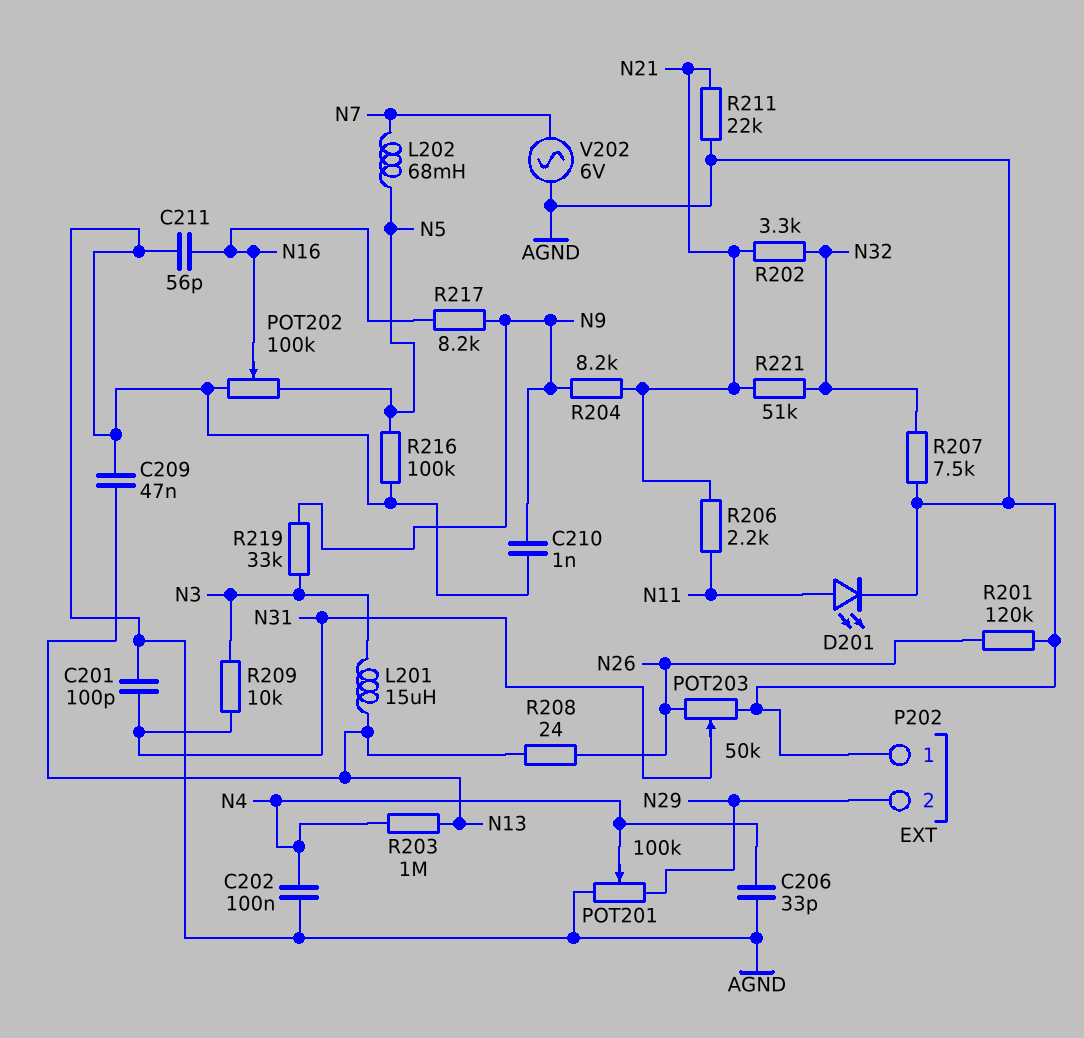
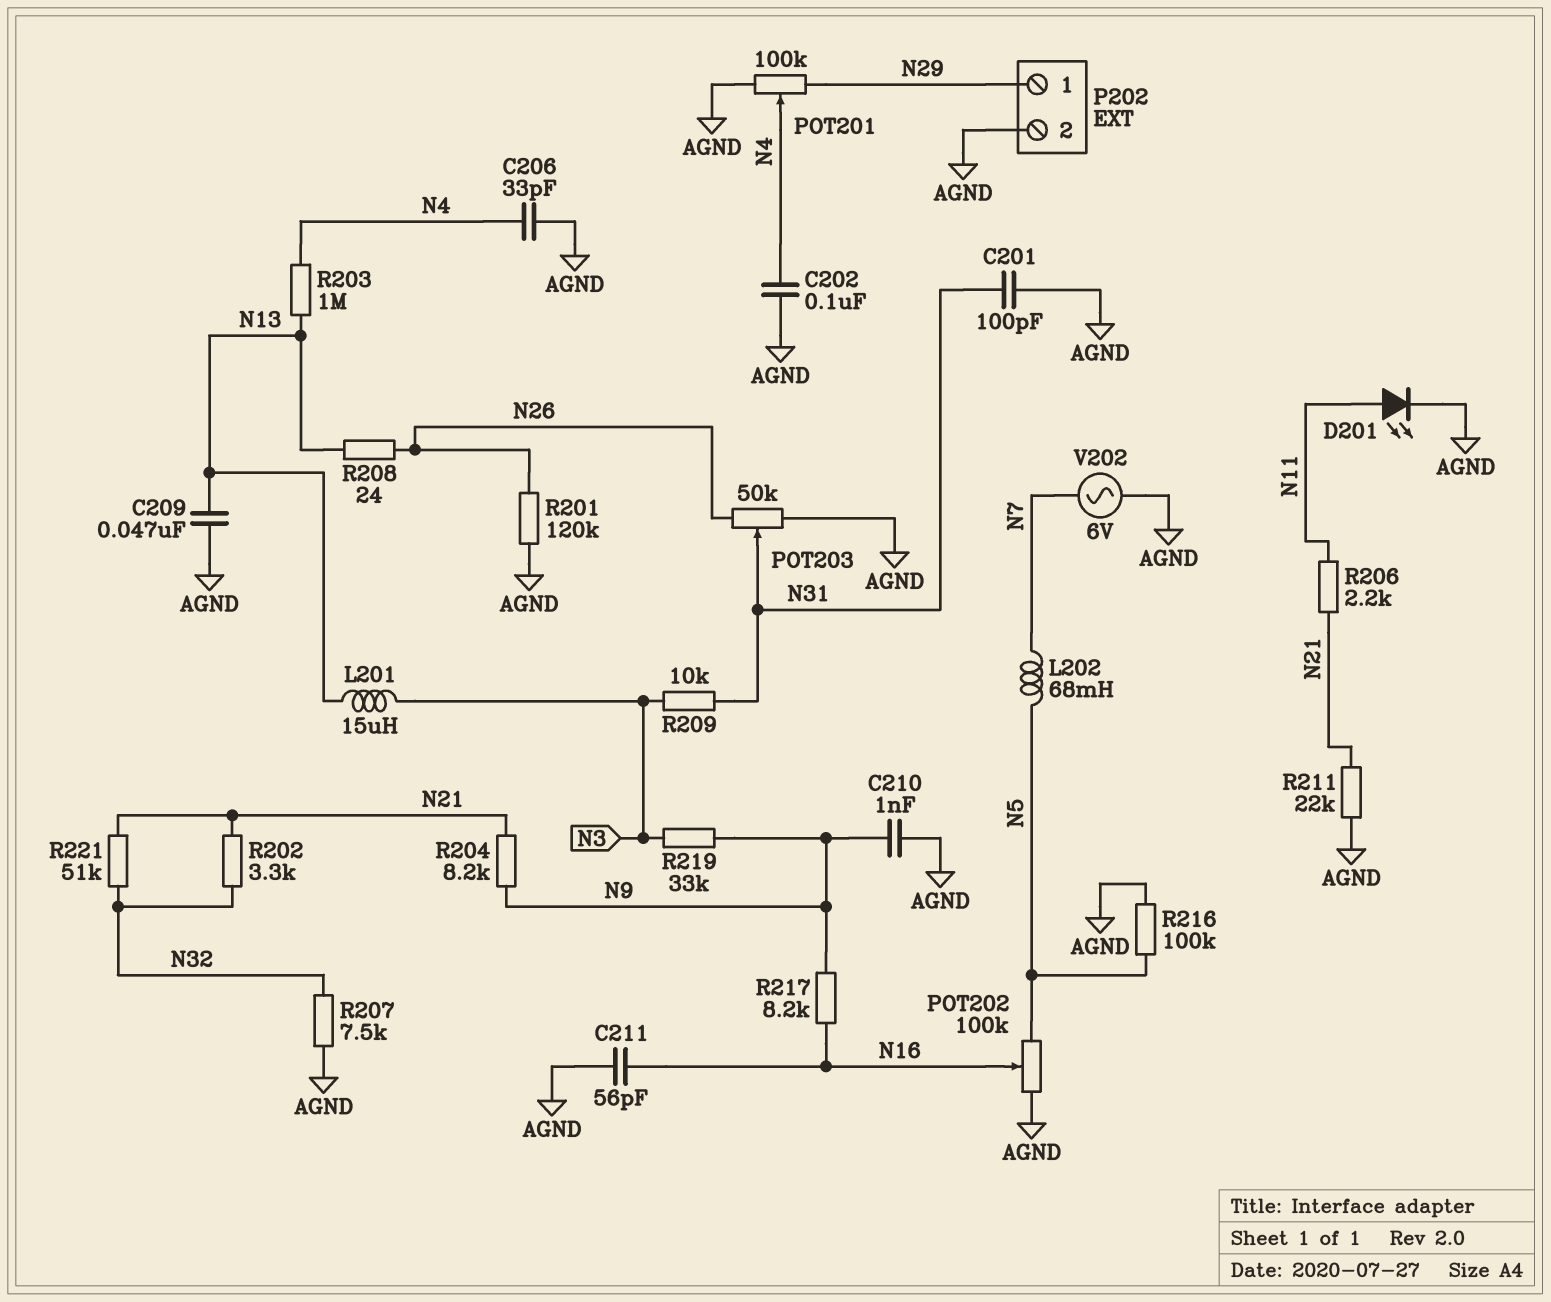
P202 pin 1: AGND -> N29
P202 pin 2: N29 -> AGND

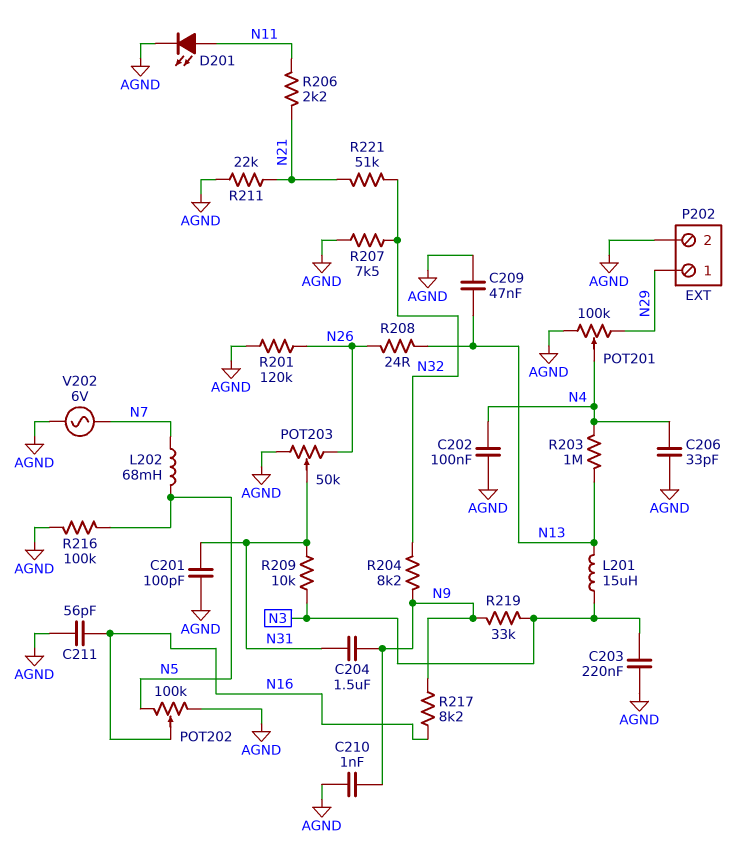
C203: none -> 220nF (AGND, N3)
C204: none -> 1.5uF (N9, N31)
R202: 3.3k (N21, N32) -> none
R204: 8.2k (N9, N21) -> 8.2k (N9, N32)

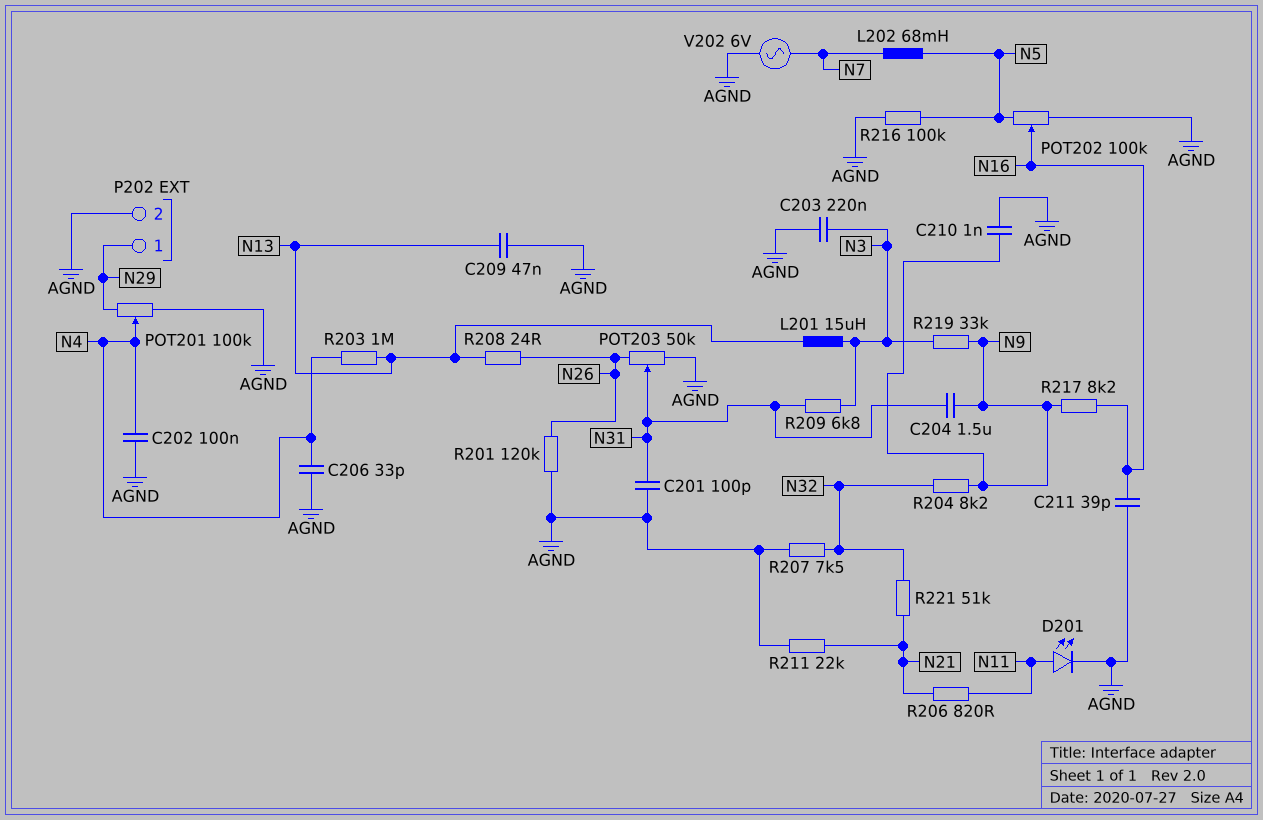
C211: 56pF (AGND, N16) -> 39pF (AGND, N16)
R206: 2.2k (N11, N21) -> 820 (N11, N21)
R209: 10k (N3, N31) -> 6.8k (N3, N31)

